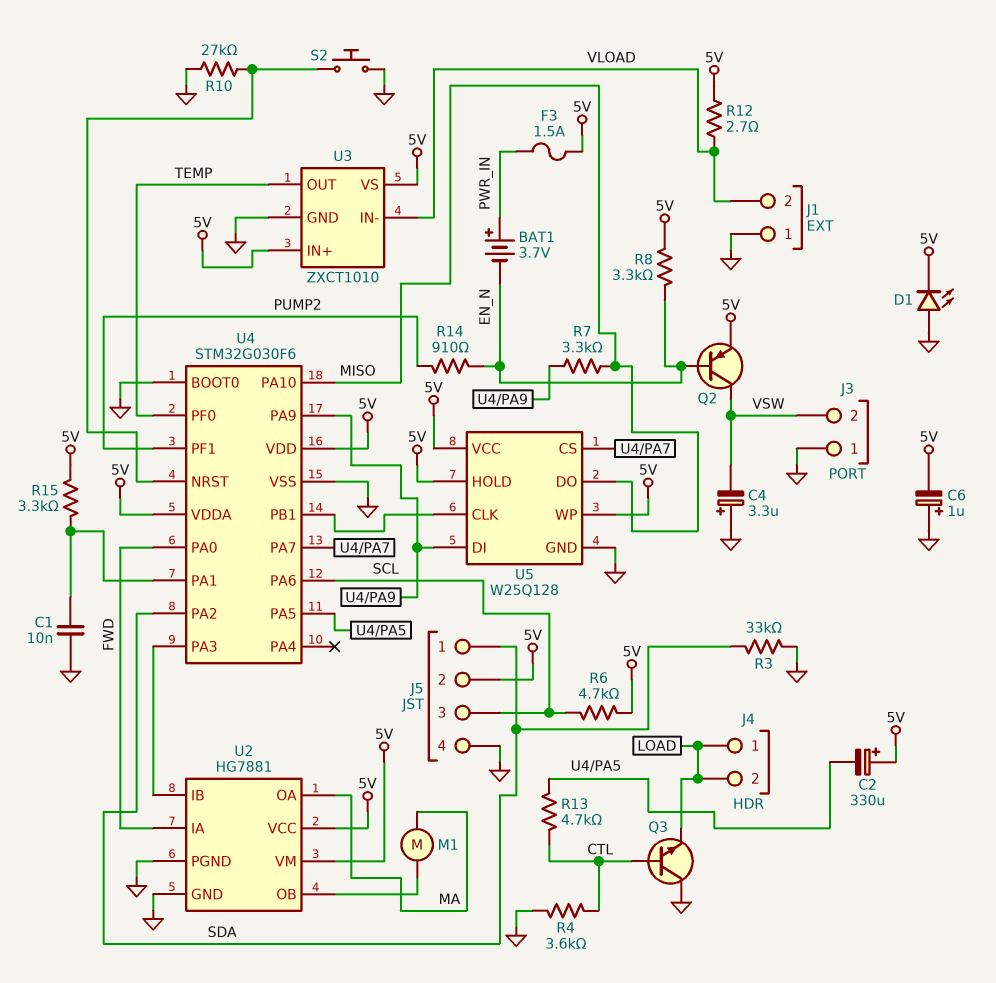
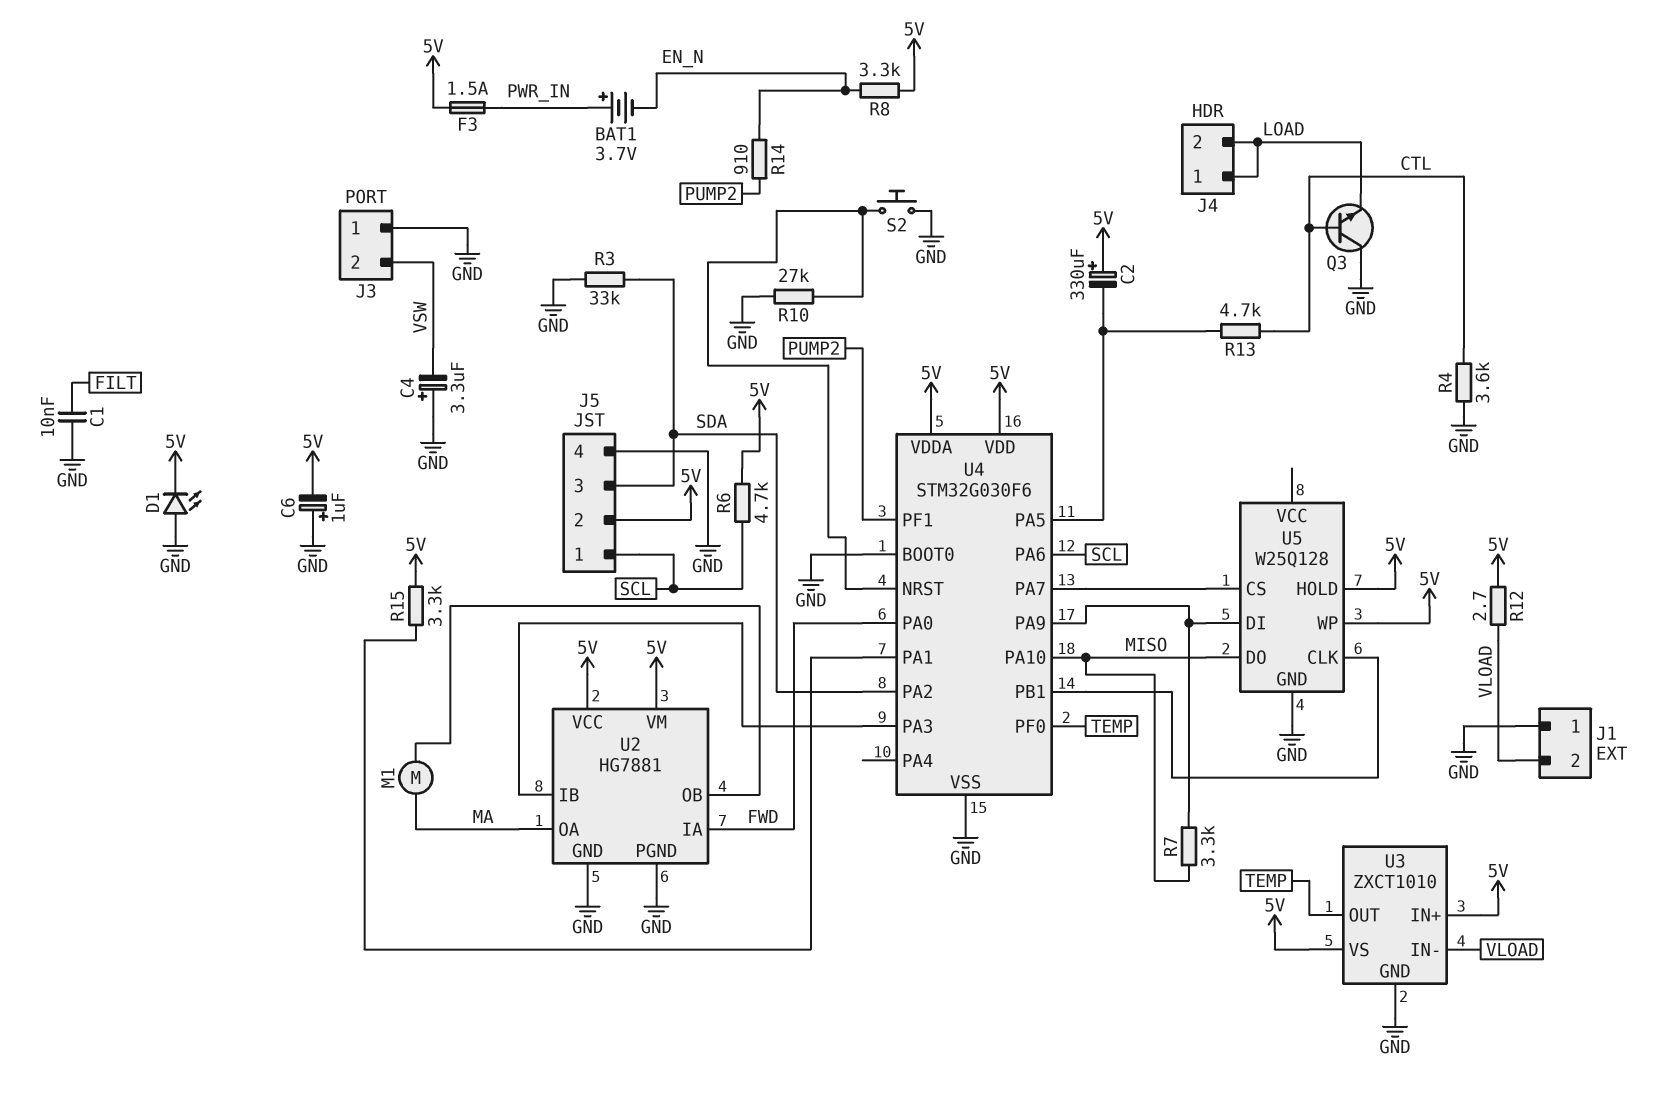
C1: 10nF (GND, U4/PA1) -> 10nF (FILT, GND)
J5 pin 1: SDA -> SCL
J5 pin 3: SCL -> SDA
Q2: PNP (B EN_N, C VSW, E 5V) -> none
U5 pin VCC: 5V -> none

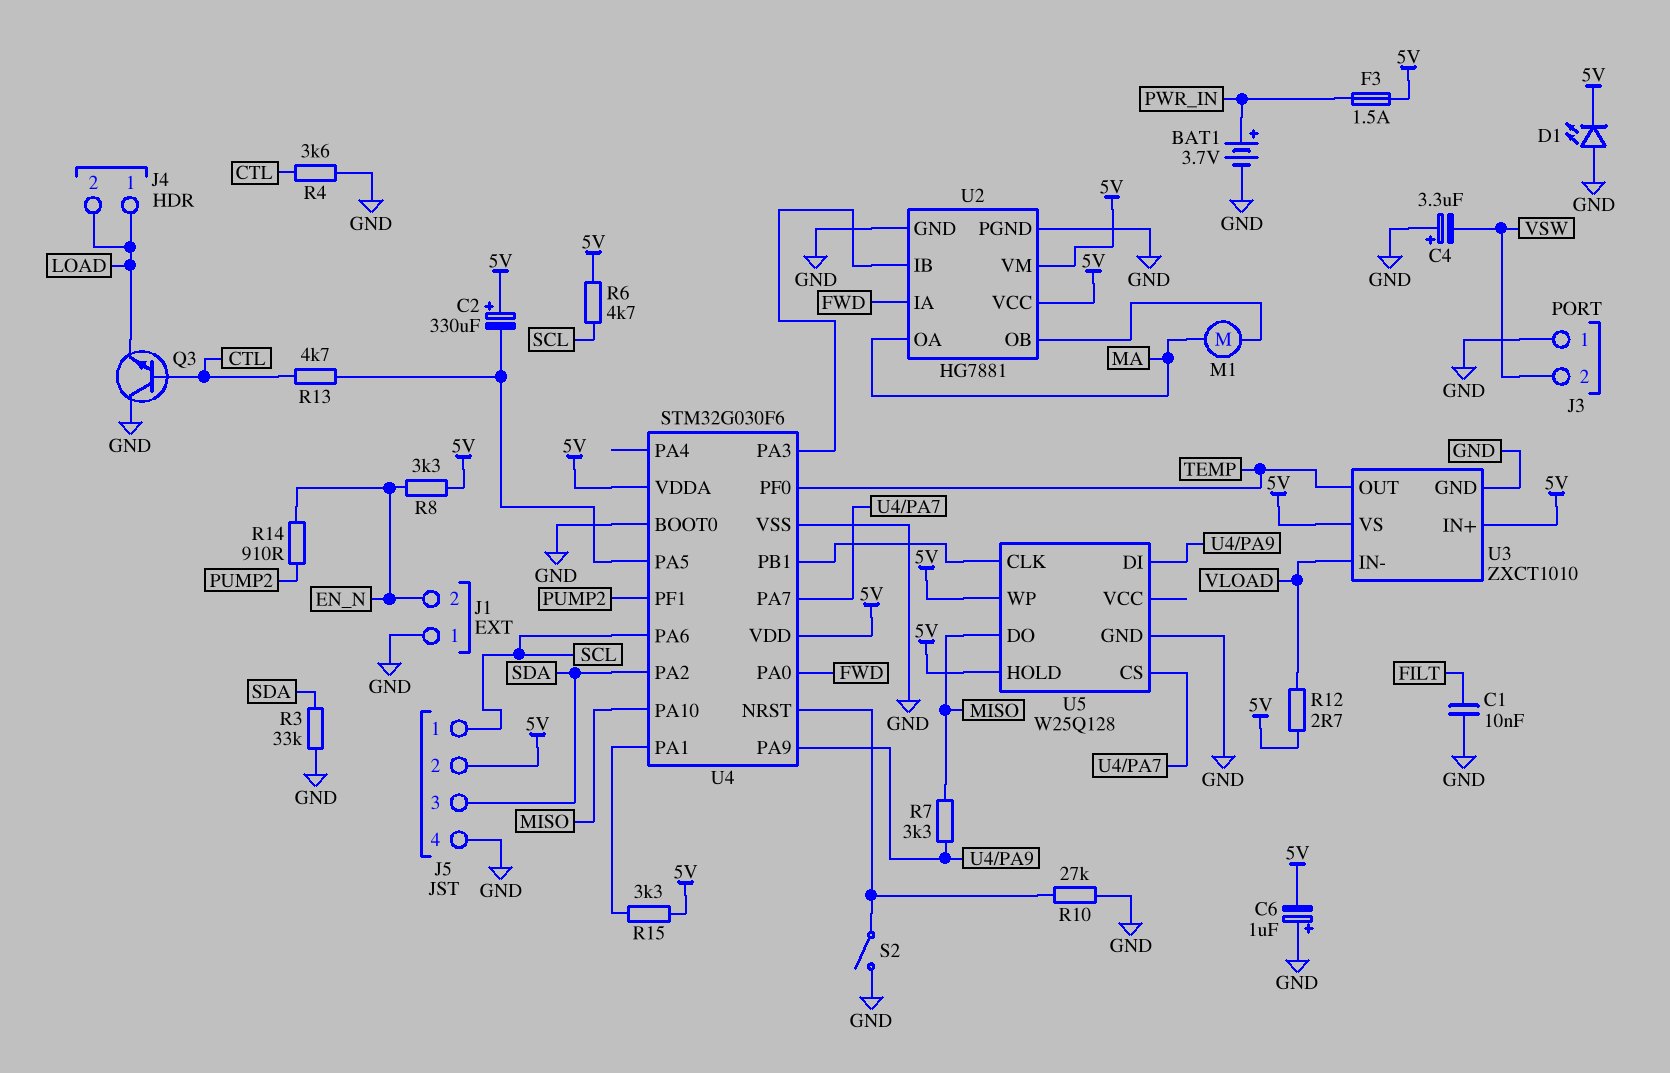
BAT1: 3.7V (plus PWR_IN, minus EN_N) -> 3.7V (plus PWR_IN, minus GND)
J1 pin 2: VLOAD -> EN_N
S2: button (GND, U4/NRST) -> switch (GND, U4/NRST)

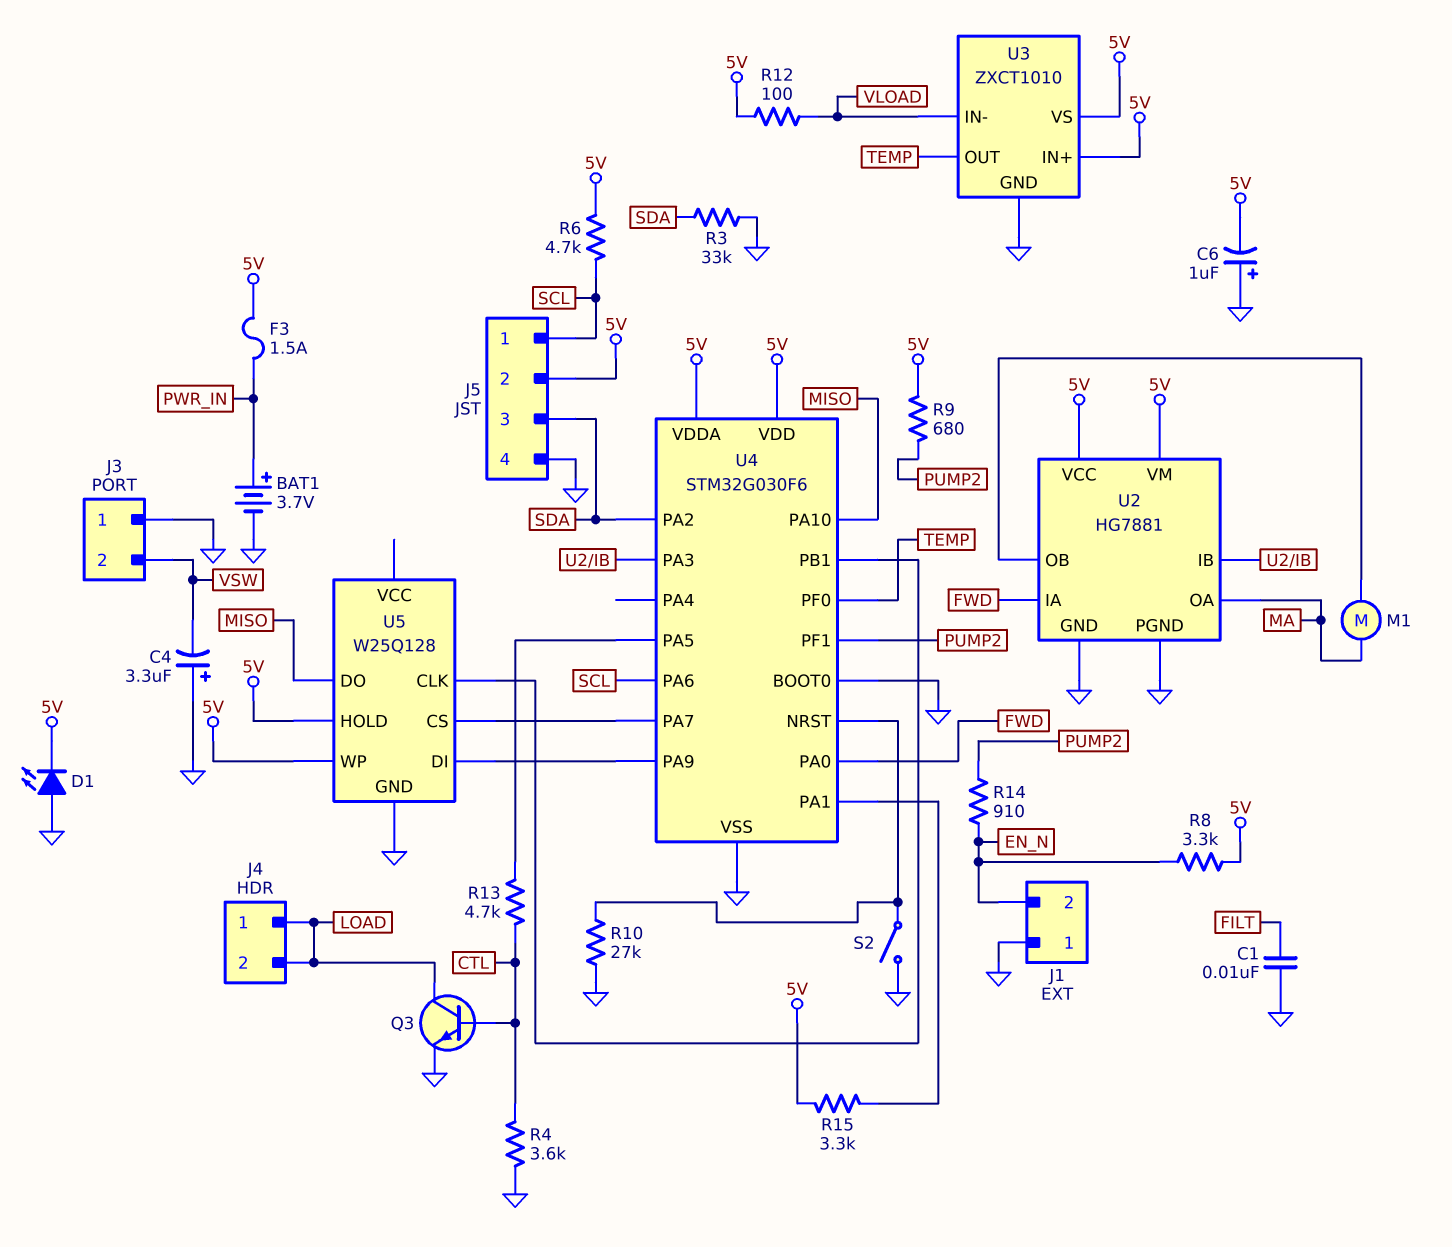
C2: 330uF (plus 5V, minus U4/PA5) -> none
Q3: NPN (B CTL, C GND, E LOAD) -> NPN (B CTL, C LOAD, E GND)
R7: 3.3k (MISO, U4/PA9) -> none
R9: none -> 680 (5V, PUMP2)
R12: 2.7 (5V, VLOAD) -> 100 (5V, VLOAD)

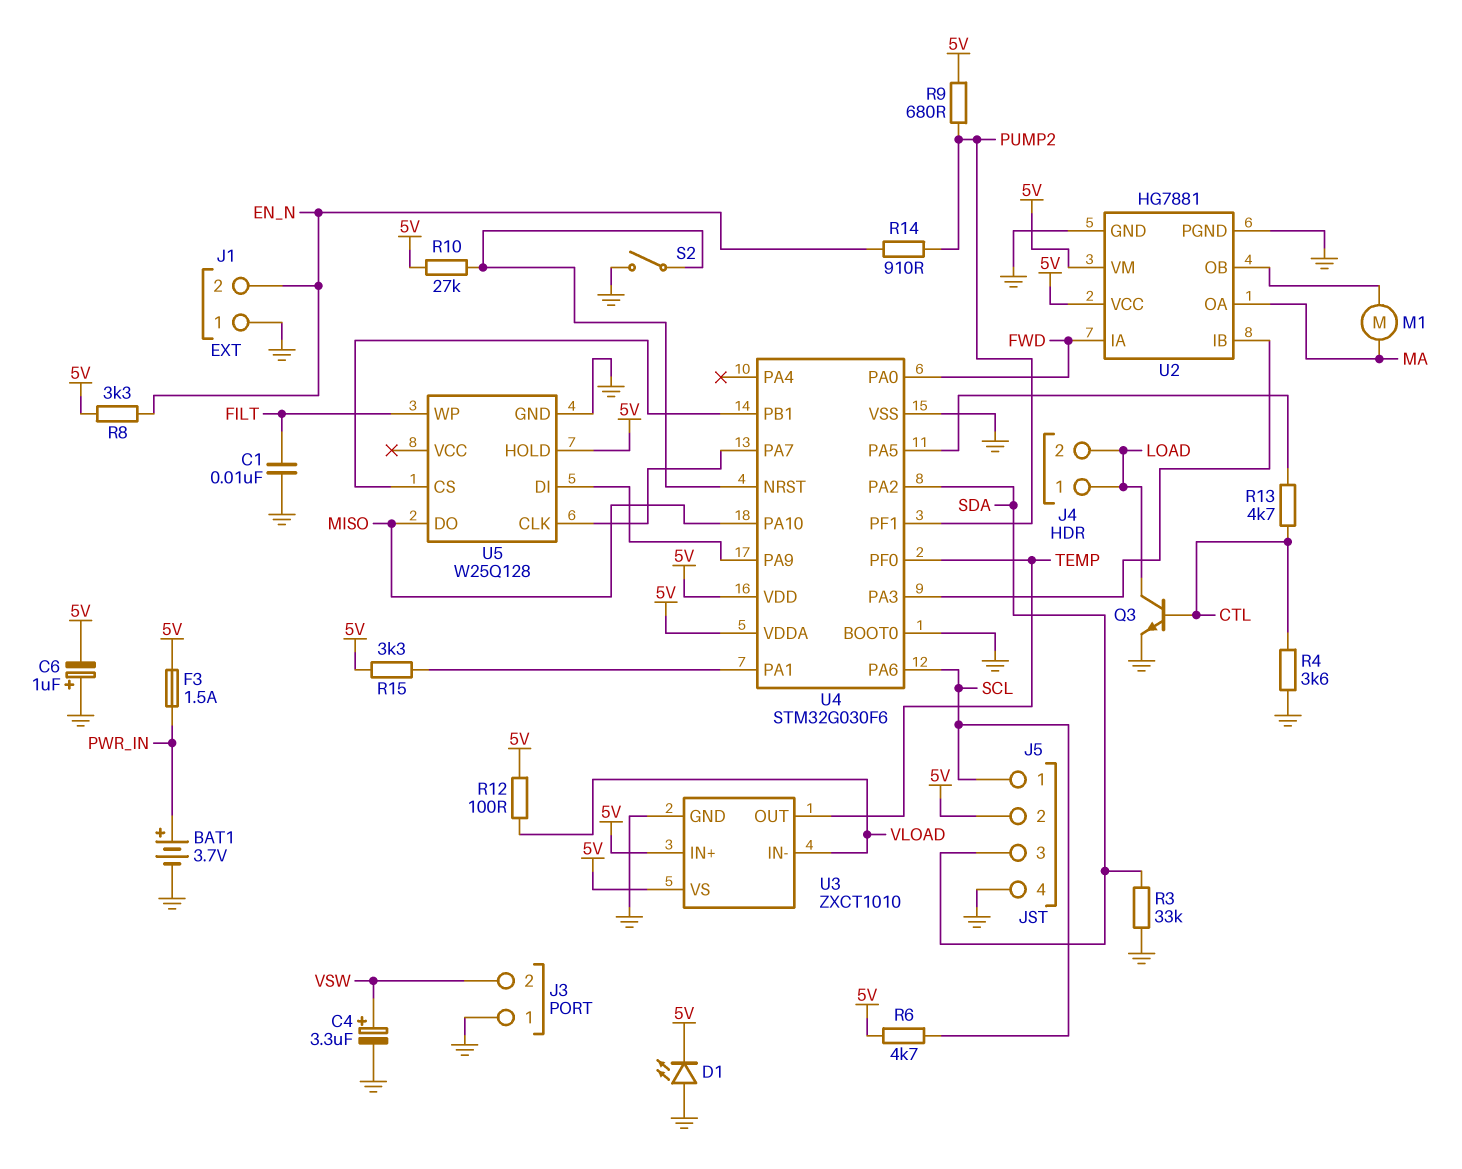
C4: 3.3uF (plus GND, minus VSW) -> 3.3uF (plus VSW, minus GND)
R10: 27k (GND, U4/NRST) -> 27k (5V, U4/NRST)
U5 pin CLK: U4/PB1 -> U4/PA7
U5 pin CS: U4/PA7 -> U4/PB1
U5 pin WP: 5V -> FILT

